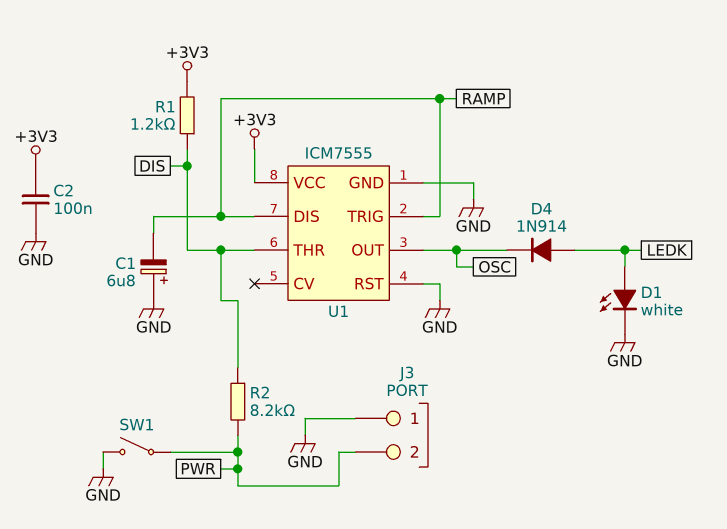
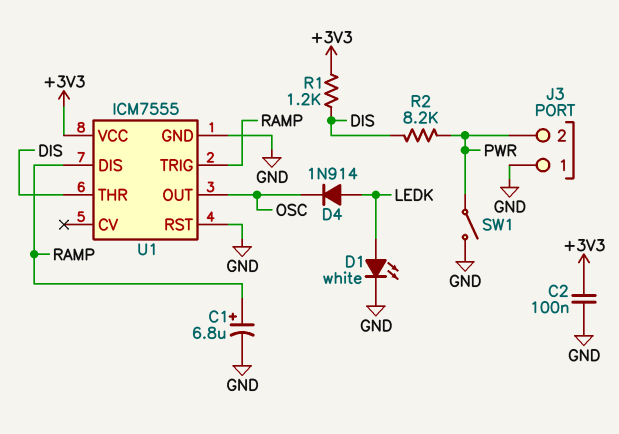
C1: 6.8uF (plus GND, minus RAMP) -> 6.8uF (plus RAMP, minus GND)

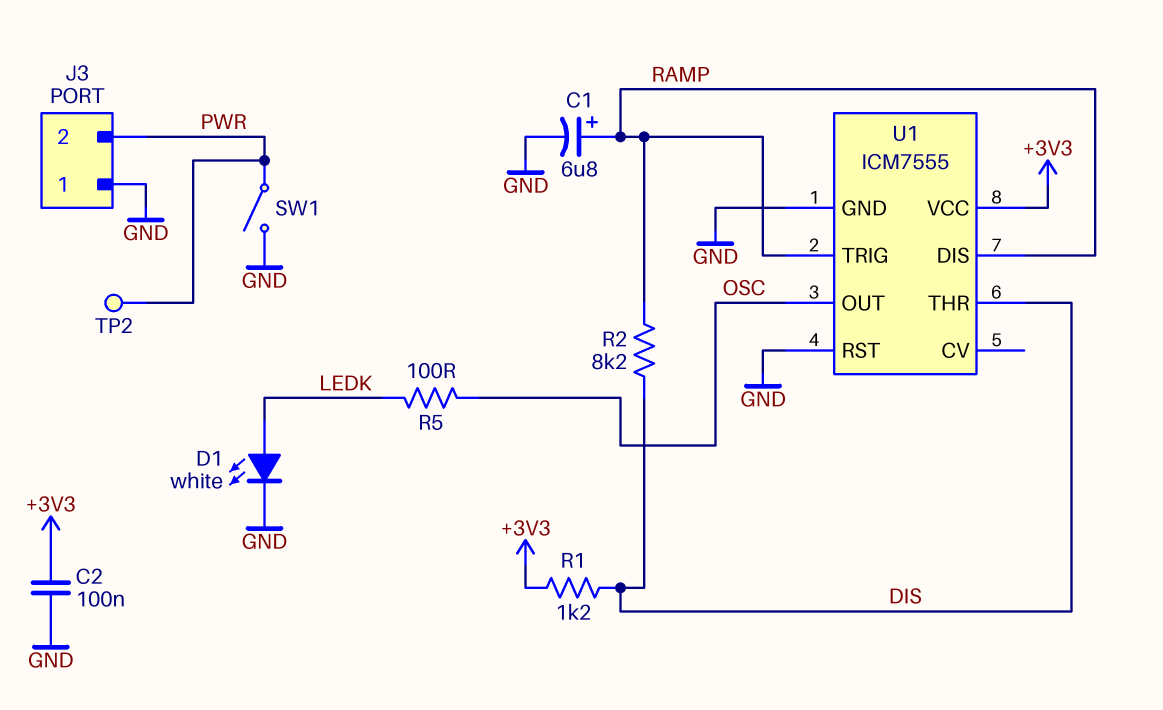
D4: diode 1N914 (A LEDK, K OSC) -> none
R2: 8.2k (DIS, PWR) -> 8.2k (DIS, RAMP)
R5: none -> 100 (LEDK, OSC)
TP2: none -> test point (PWR)

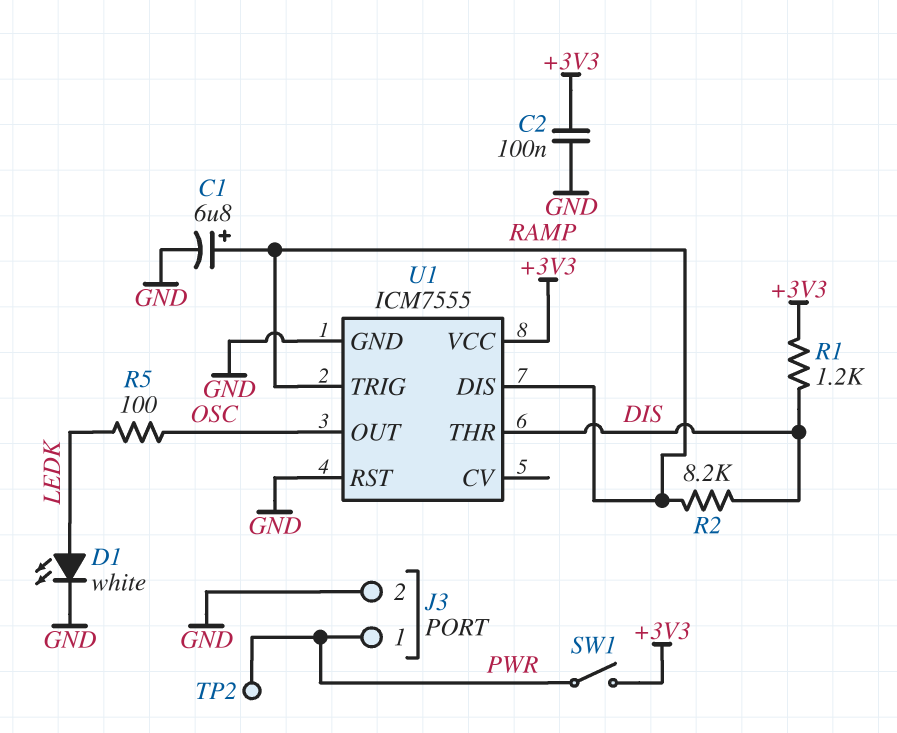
J3 pin 1: GND -> PWR
J3 pin 2: PWR -> GND
SW1: switch (GND, PWR) -> switch (+3V3, PWR)

